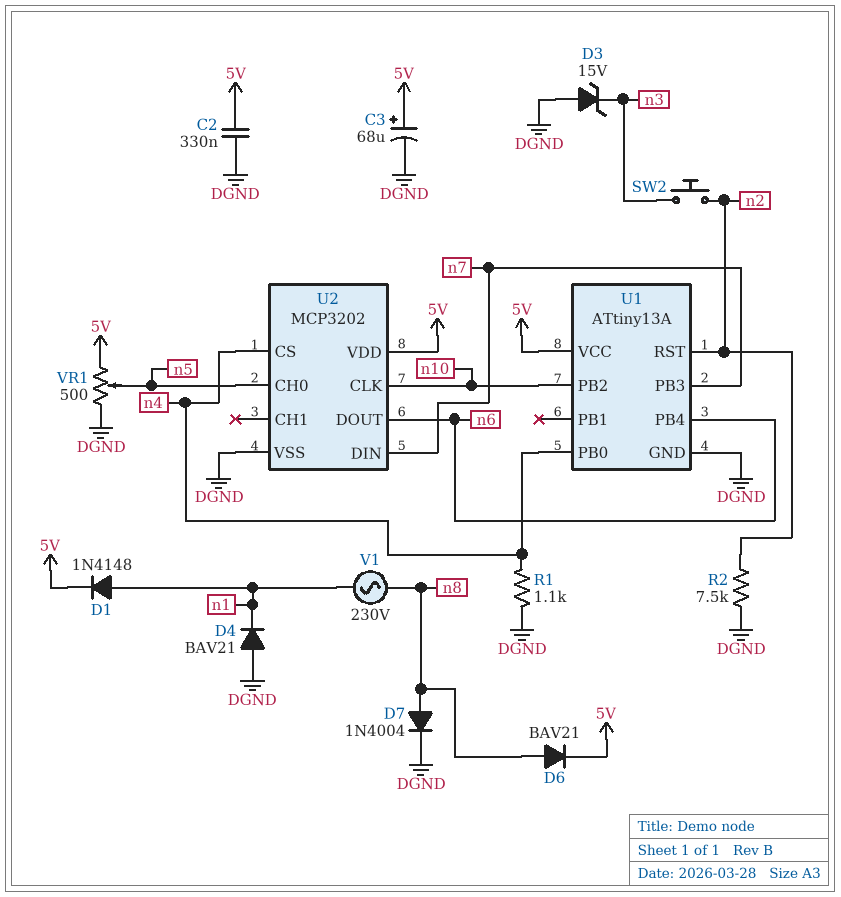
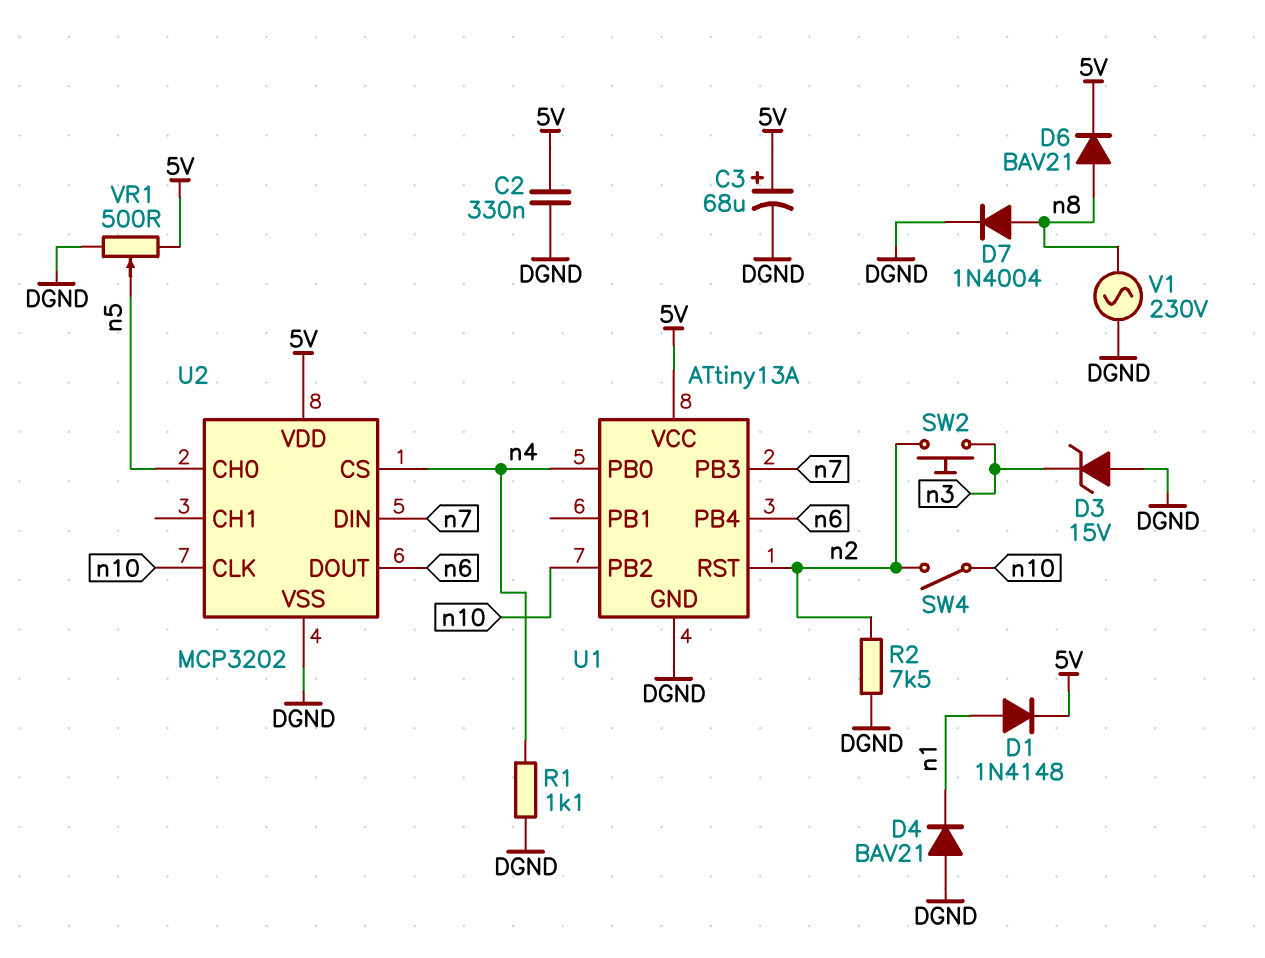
SW4: none -> switch (n2, n10)
V1: AC 230V (n1, n8) -> AC 230V (DGND, n8)

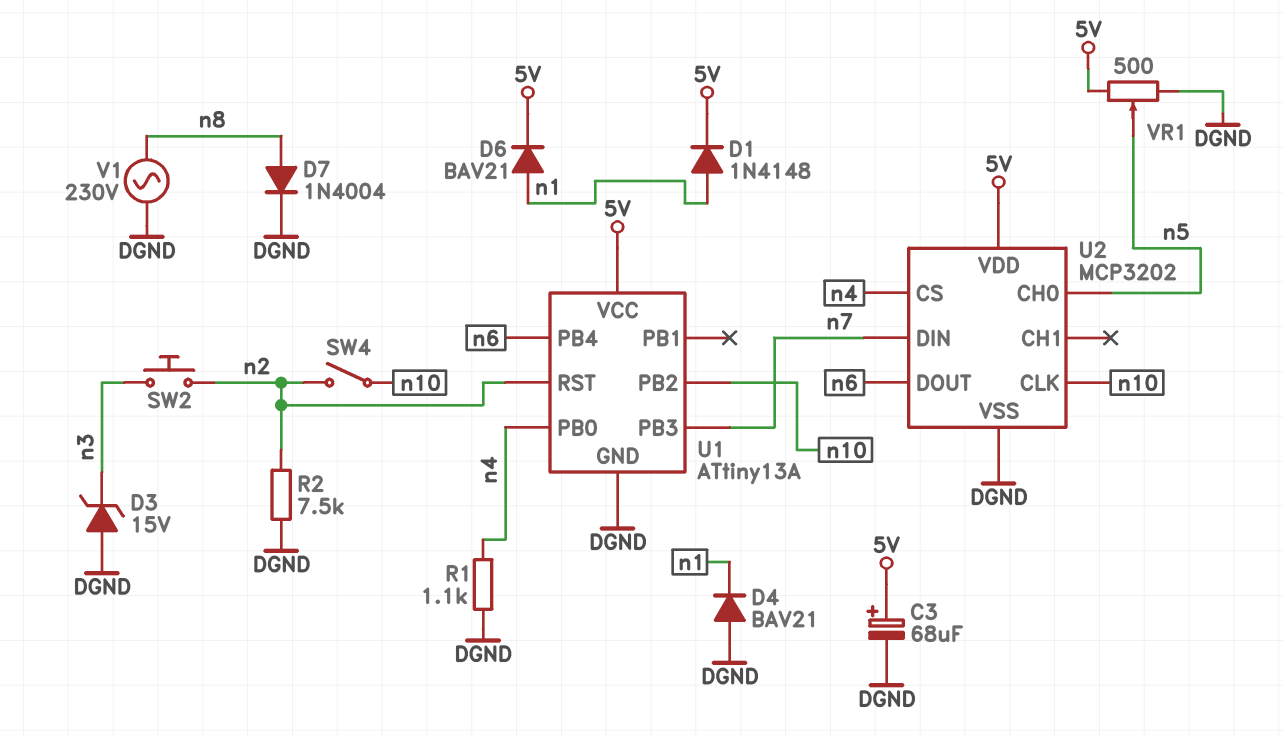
C2: 330nF (5V, DGND) -> none
D6: diode BAV21 (A n8, K 5V) -> diode BAV21 (A n1, K 5V)

